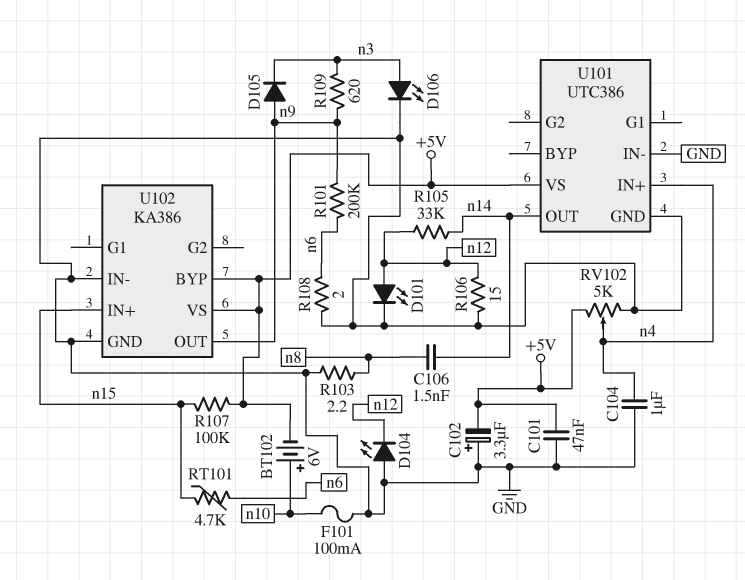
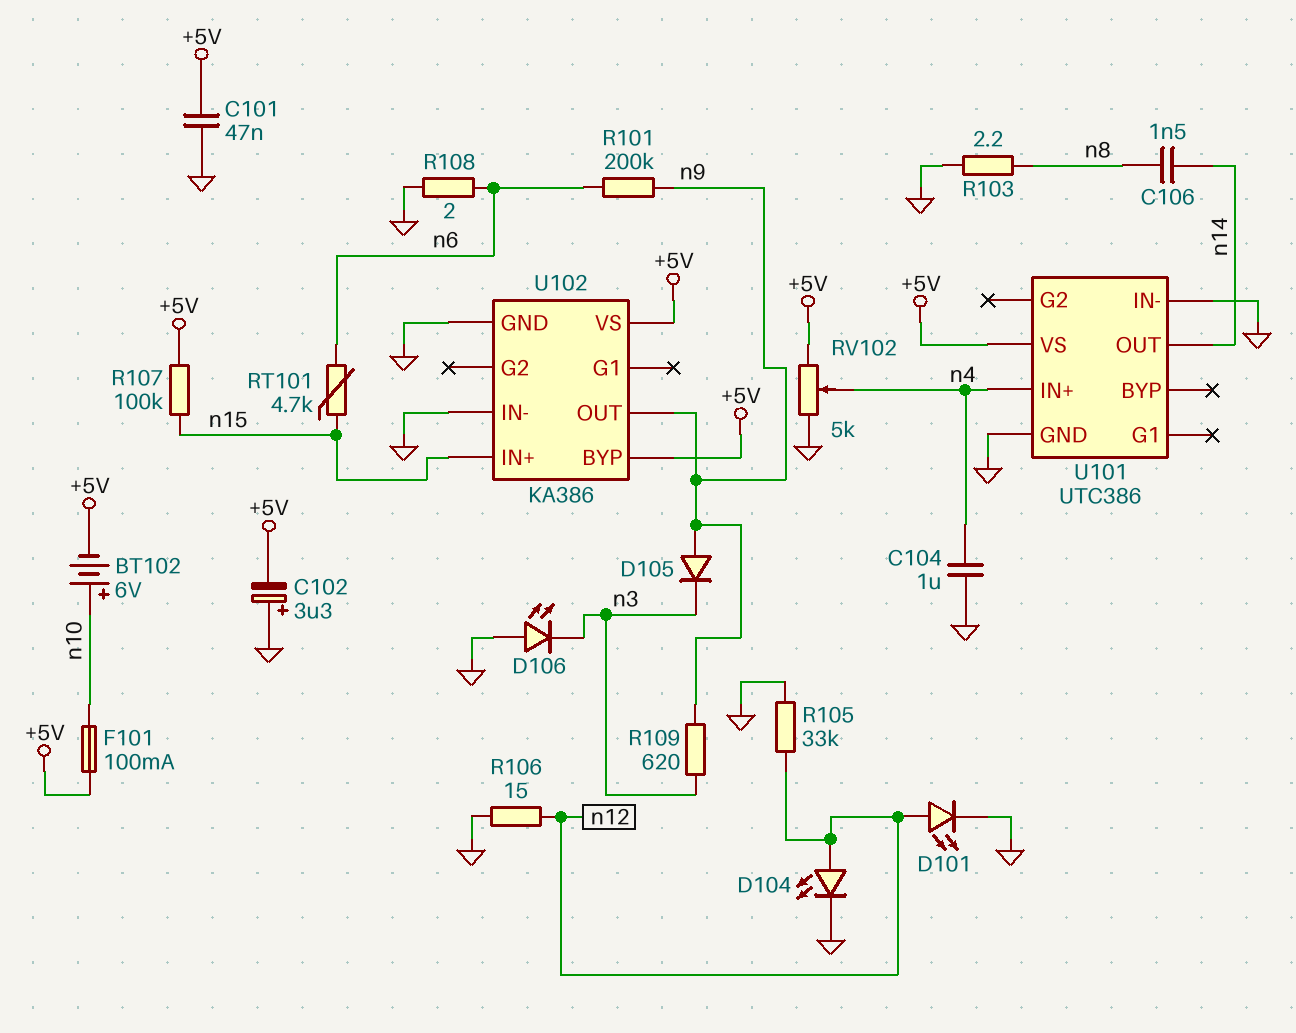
D104: LED (A GND, K n12) -> LED (A n12, K GND)
D106: LED (A n3, K GND) -> LED (A GND, K n3)
F101: 100mA (GND, n10) -> 100mA (+5V, n10)
R105: 33k (n12, n14) -> 33k (GND, n12)

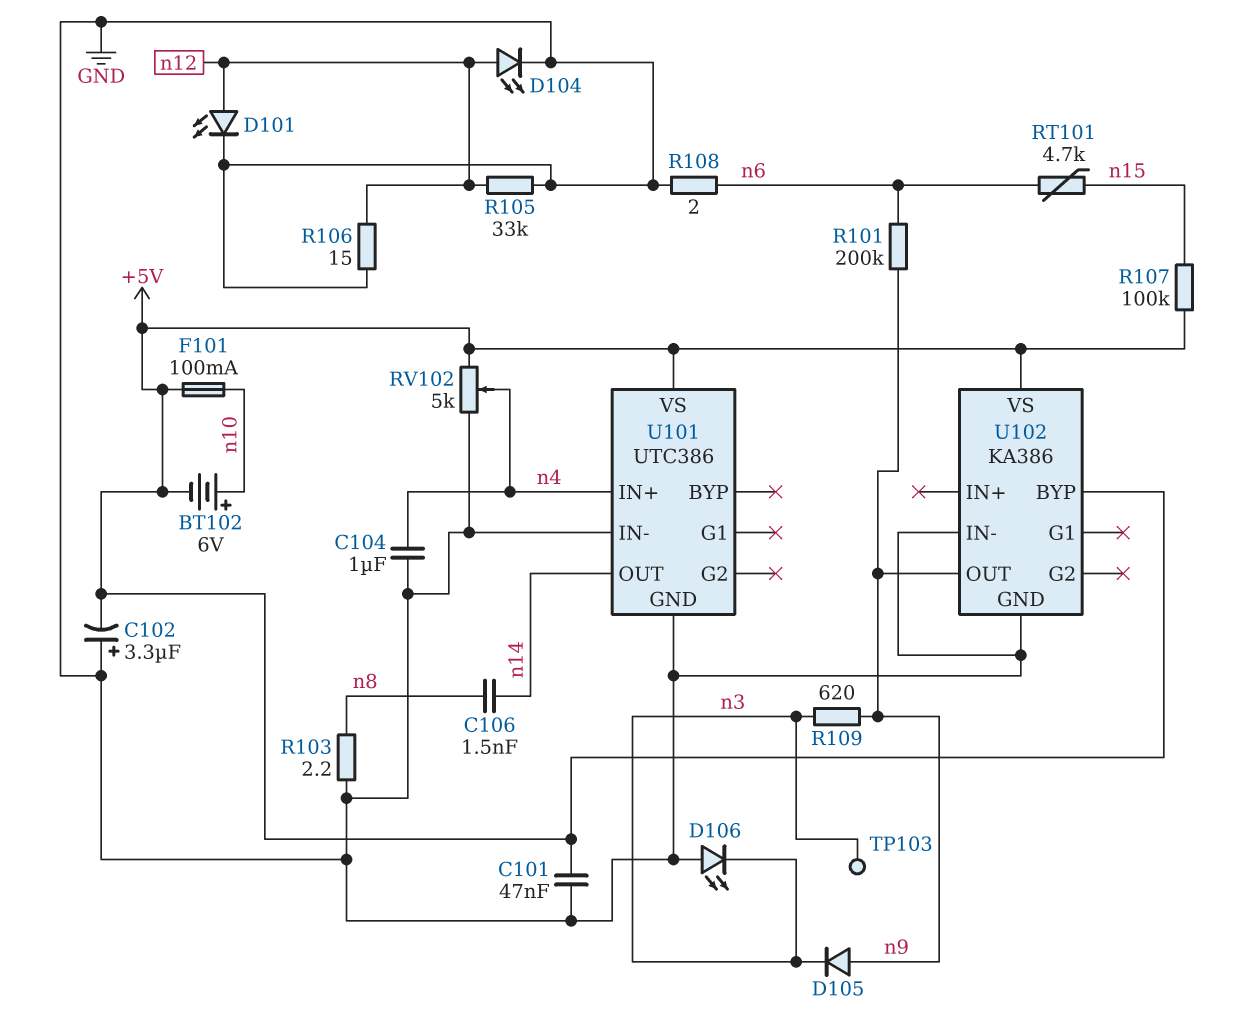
TP103: none -> test point (n3)
U102 pin IN+: n15 -> none

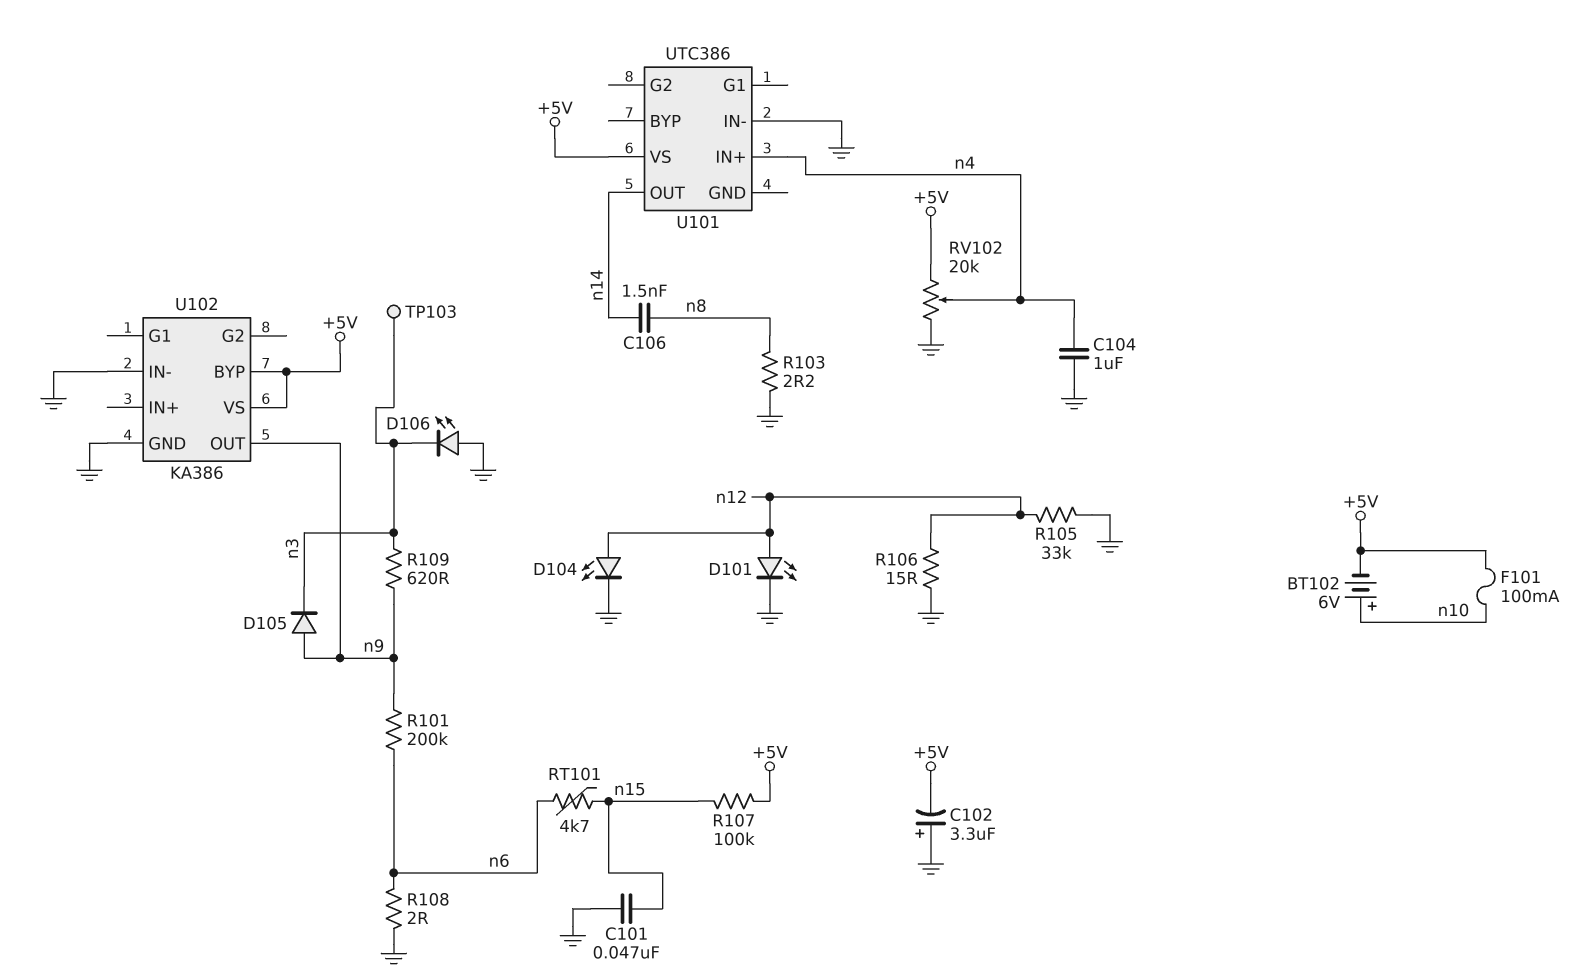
C101: 47nF (+5V, GND) -> 47nF (GND, n15)
RV102: 5k (+5V, GND, wiper n4) -> 20k (+5V, GND, wiper n4)
U101 pin GND: GND -> none

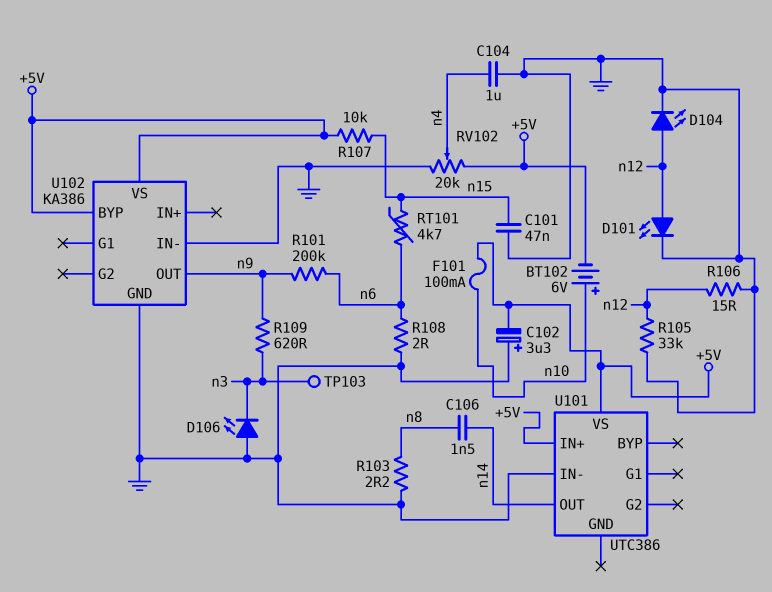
D105: diode (A n9, K n3) -> none
R107: 100k (+5V, n15) -> 10k (+5V, n15)
U101 pin IN+: n4 -> +5V

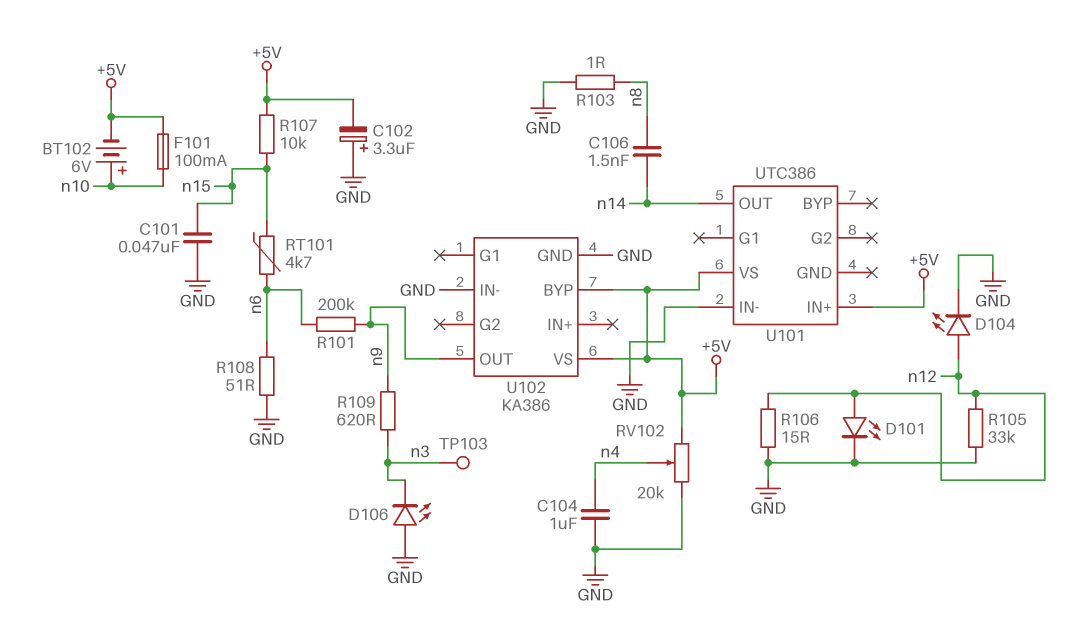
R103: 2.2 (GND, n8) -> 1 (GND, n8)
R108: 2 (GND, n6) -> 51 (GND, n6)

